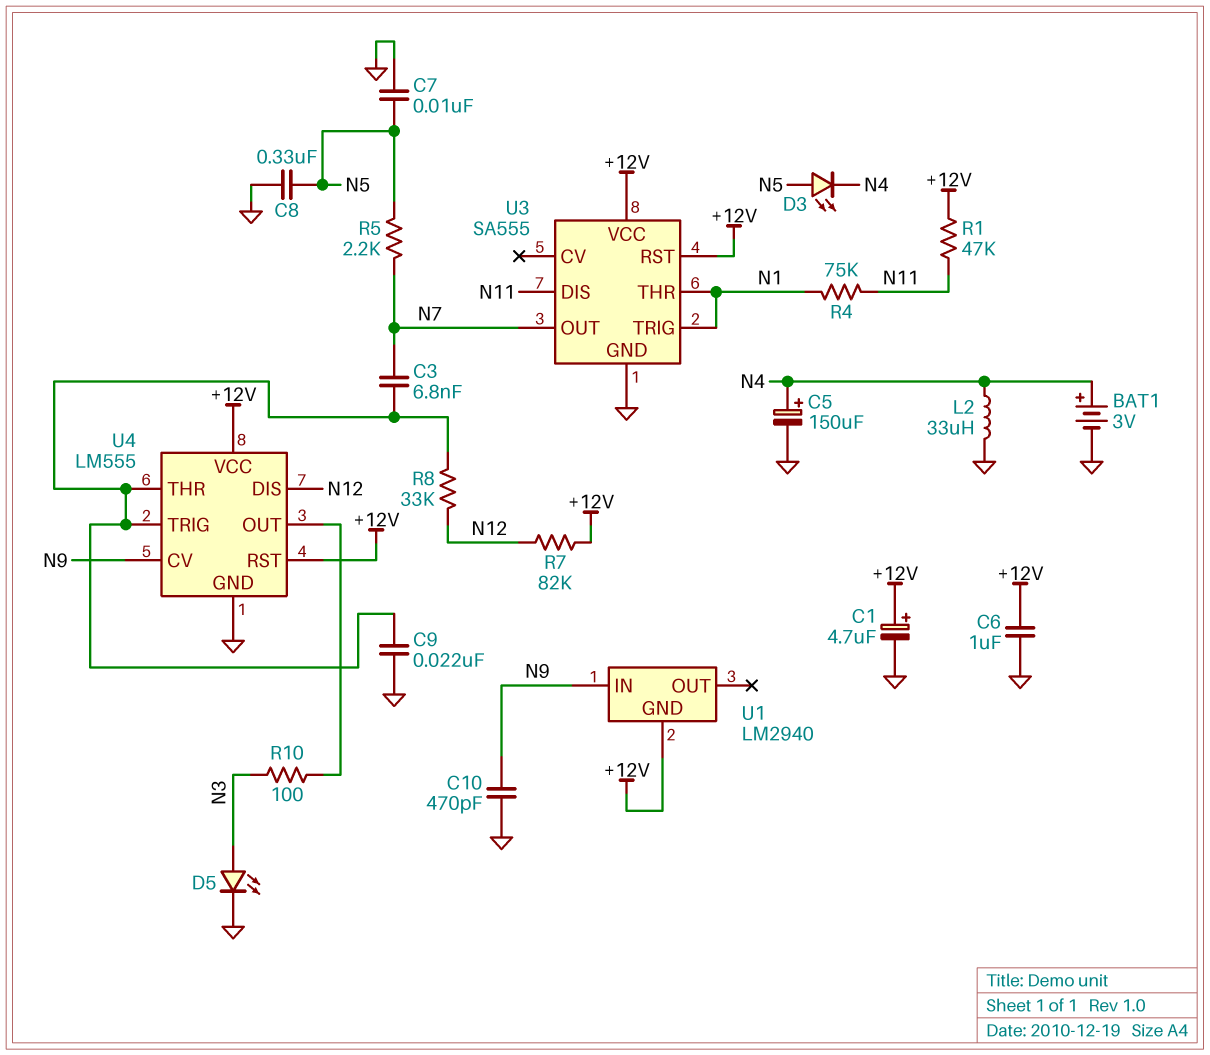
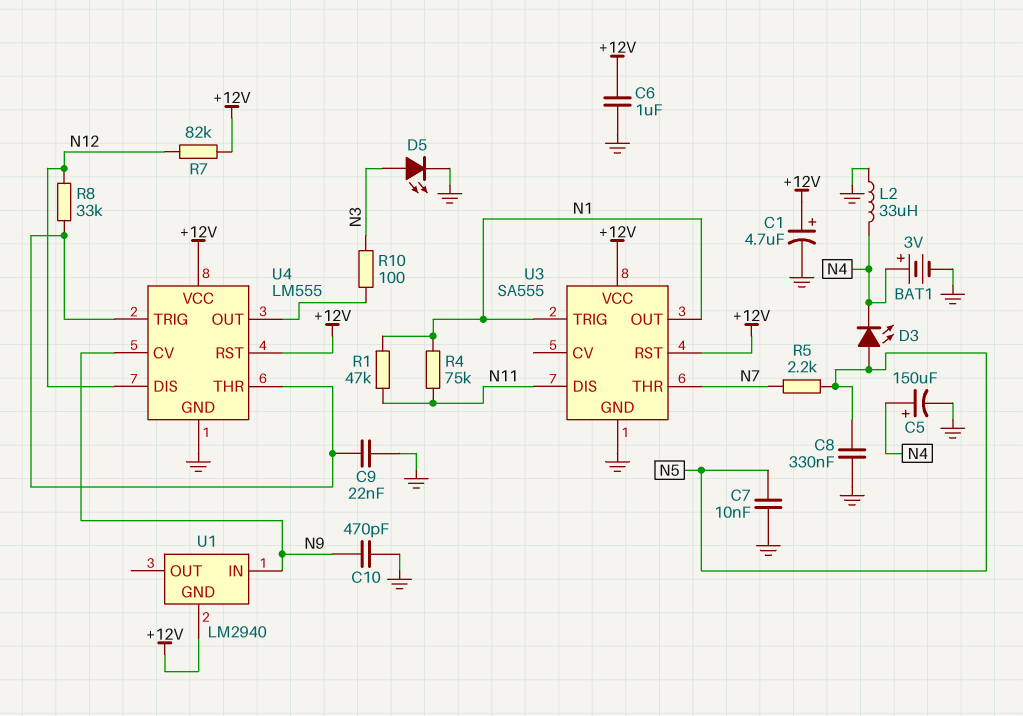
C3: 6.8nF (N7, U4/THR) -> none
R1: 47k (+12V, N11) -> 47k (N1, N11)
U3 pin OUT: N7 -> N1
U3 pin THR: N1 -> N7

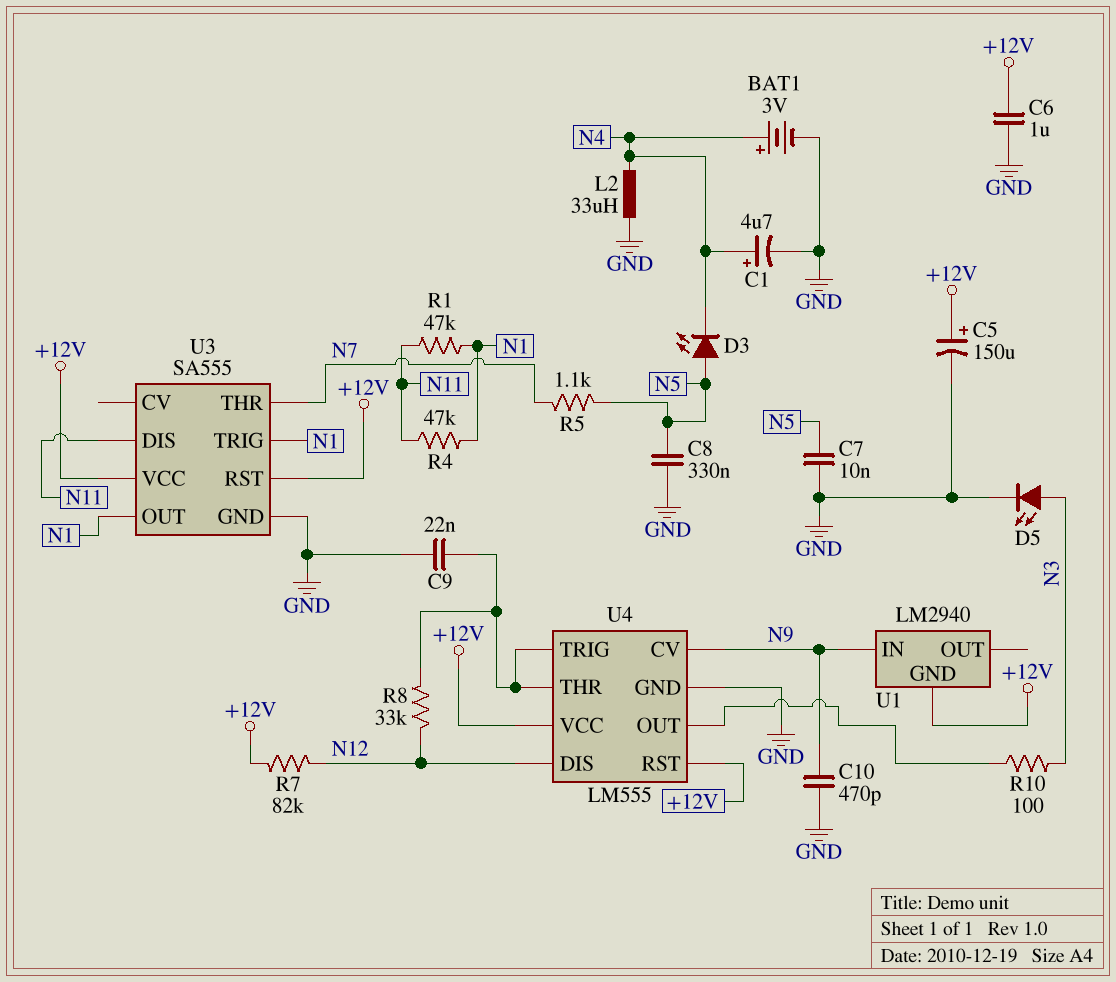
C1: 4.7uF (plus +12V, minus GND) -> 4.7uF (plus N4, minus GND)
C5: 150uF (plus N4, minus GND) -> 150uF (plus +12V, minus GND)
R4: 75k (N1, N11) -> 47k (N1, N11)
R5: 2.2k (N5, N7) -> 1.1k (N5, N7)

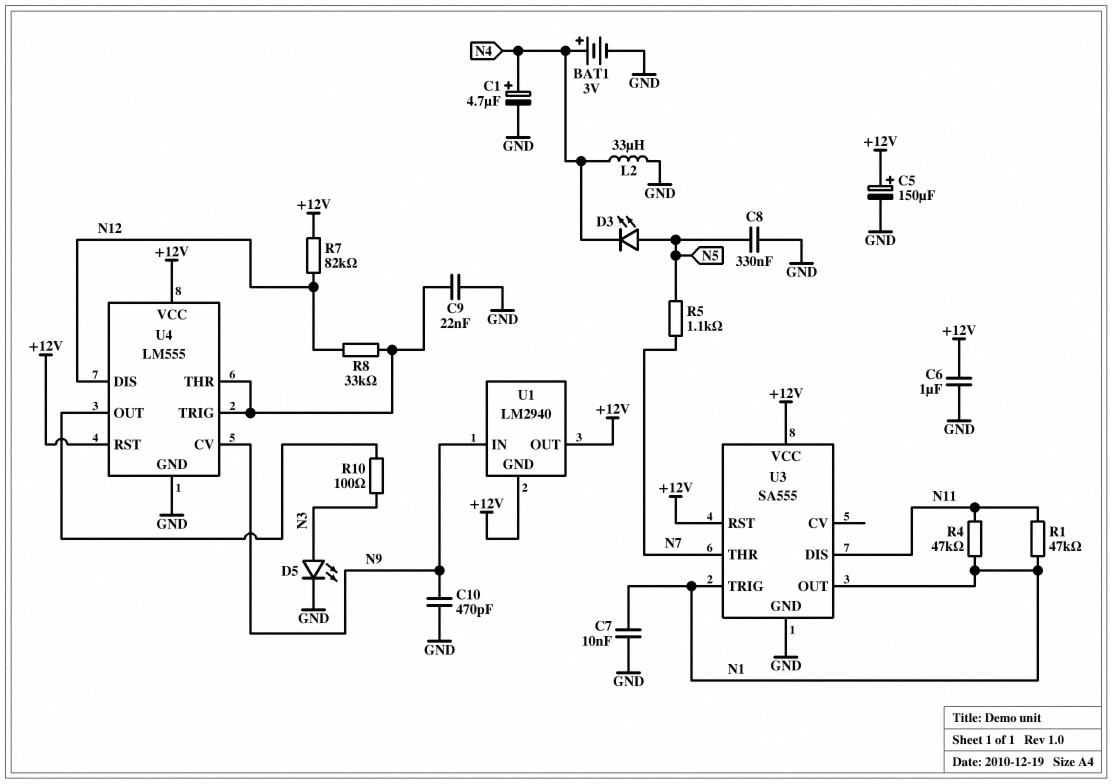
C7: 10nF (GND, N5) -> 10nF (GND, N1)
U1 pin OUT: none -> +12V

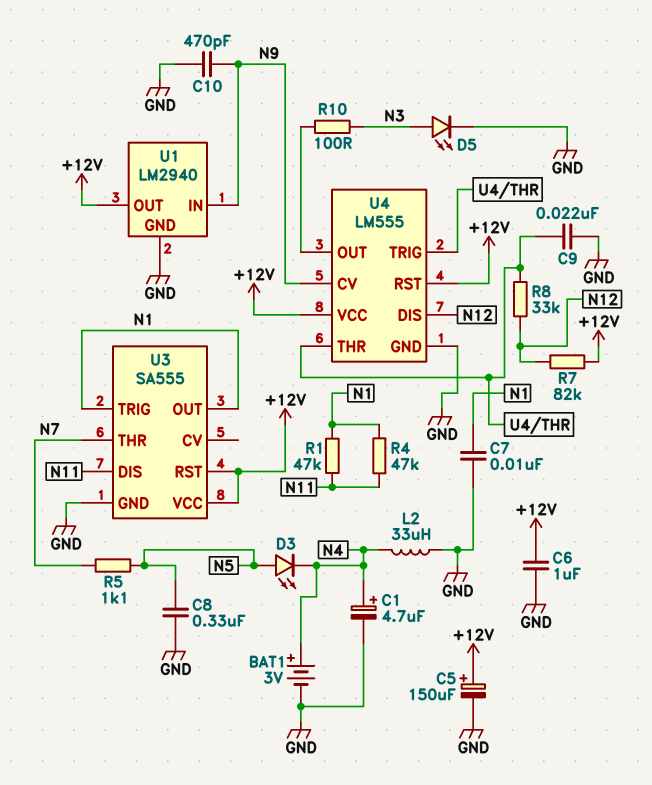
U1 pin GND: +12V -> GND

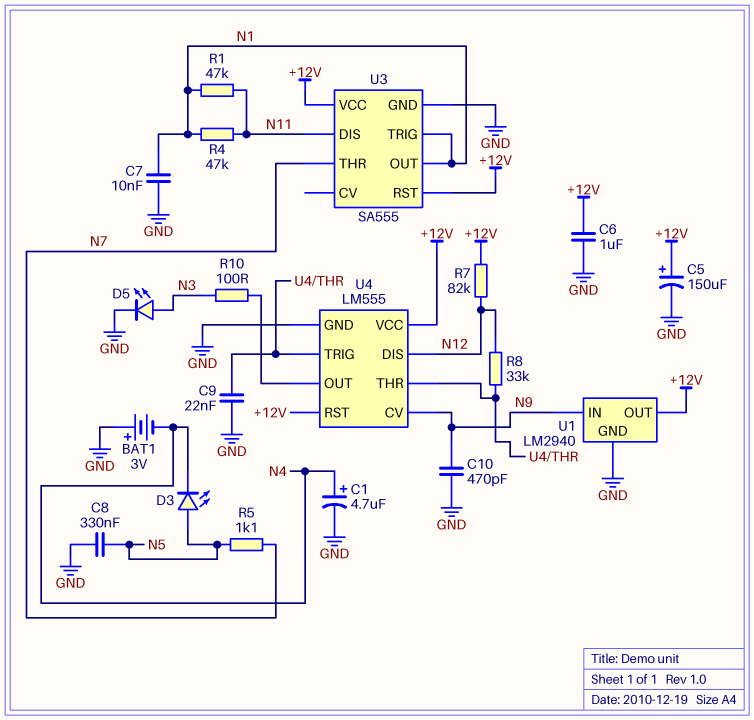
BAT1: 3V (plus N4, minus GND) -> 3V (plus GND, minus N4)
L2: 33uH (GND, N4) -> none

